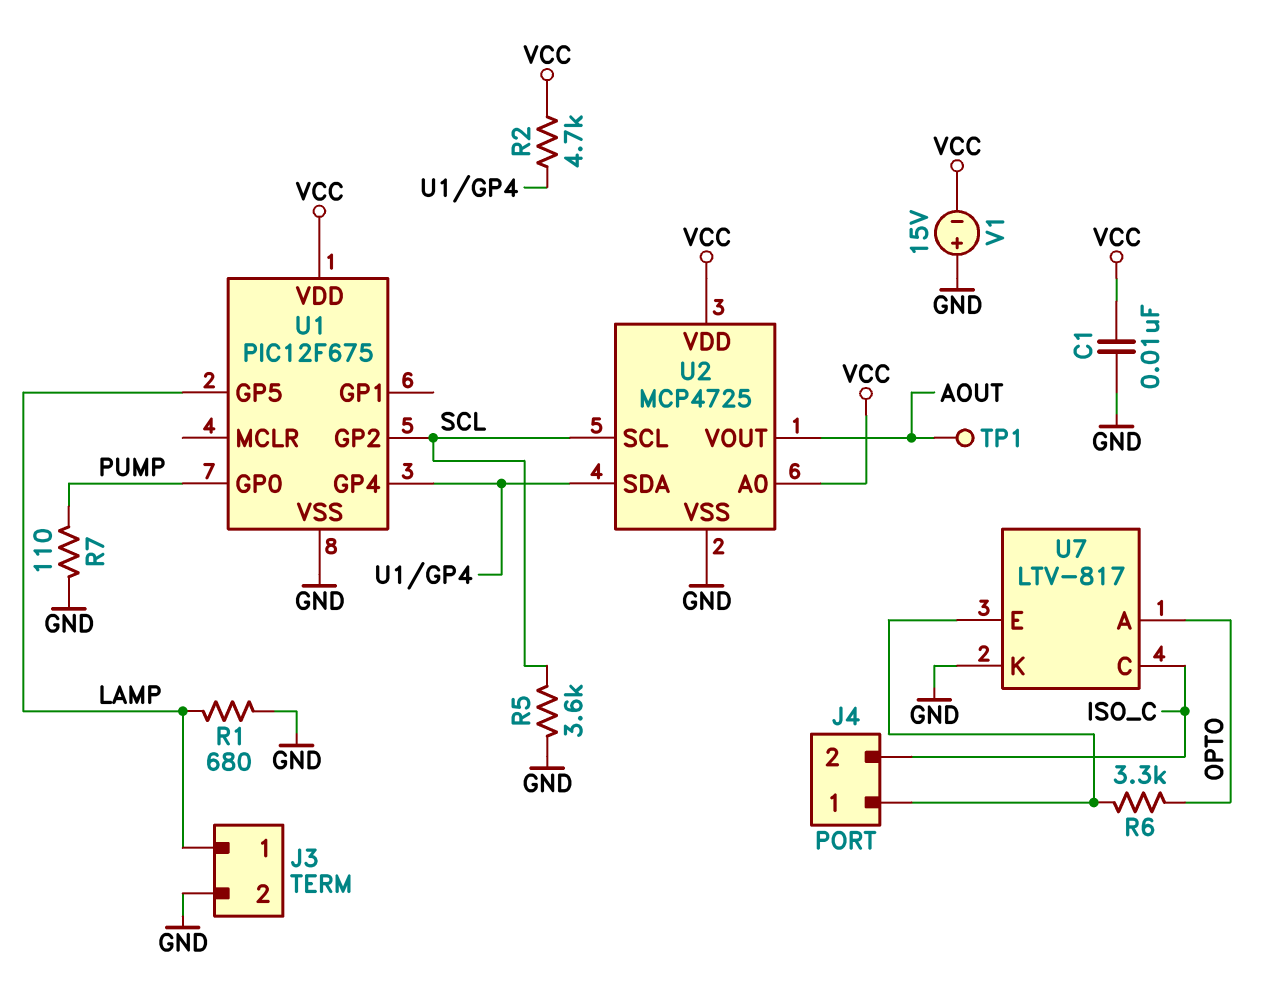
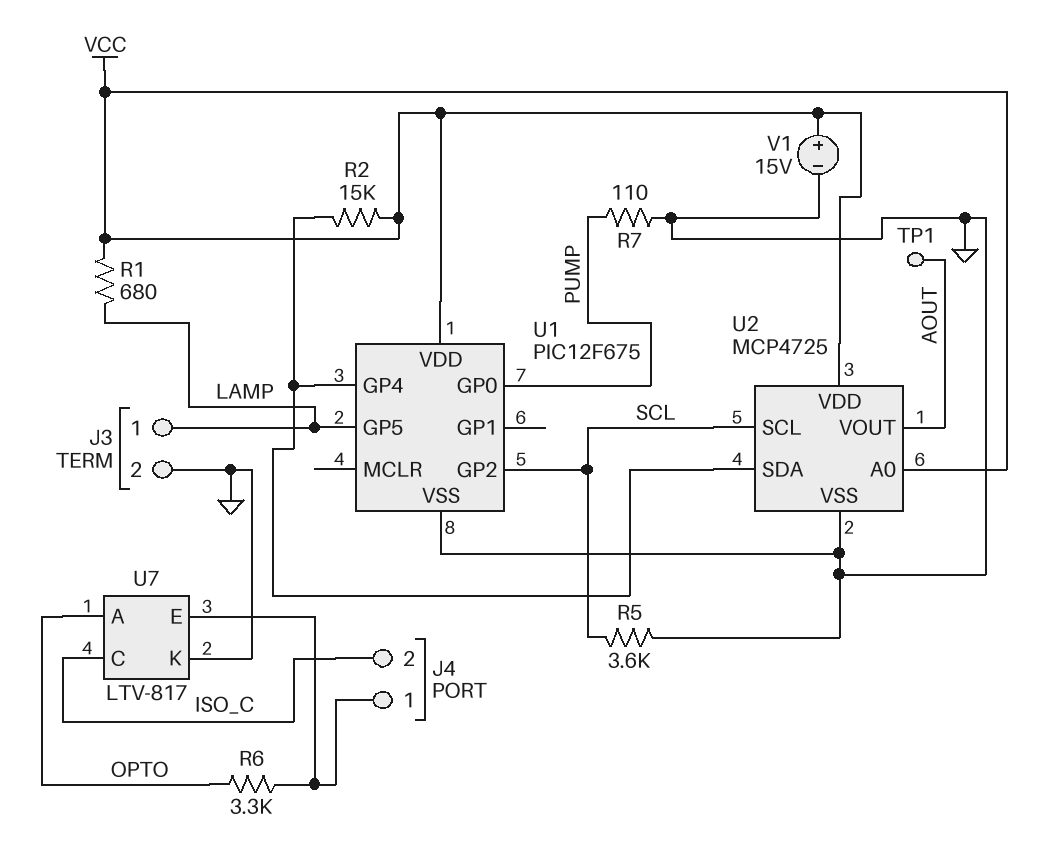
C1: 10nF (GND, VCC) -> none
R1: 680 (GND, LAMP) -> 680 (LAMP, VCC)
R2: 4.7k (U1/GP4, VCC) -> 15k (U1/GP4, VCC)
V1: 15V (plus GND, minus VCC) -> 15V (plus VCC, minus GND)

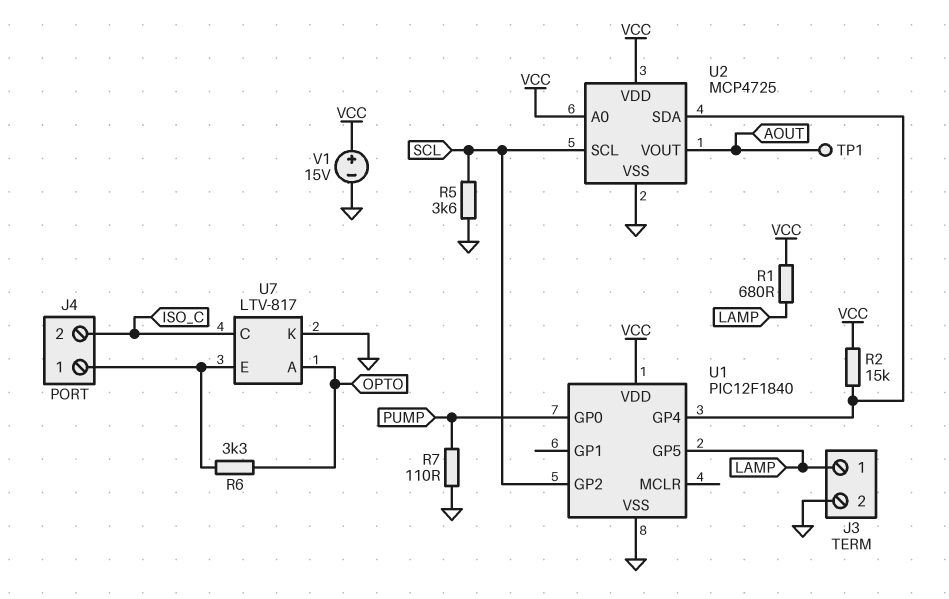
U1: PIC12F675 -> PIC12F1840

